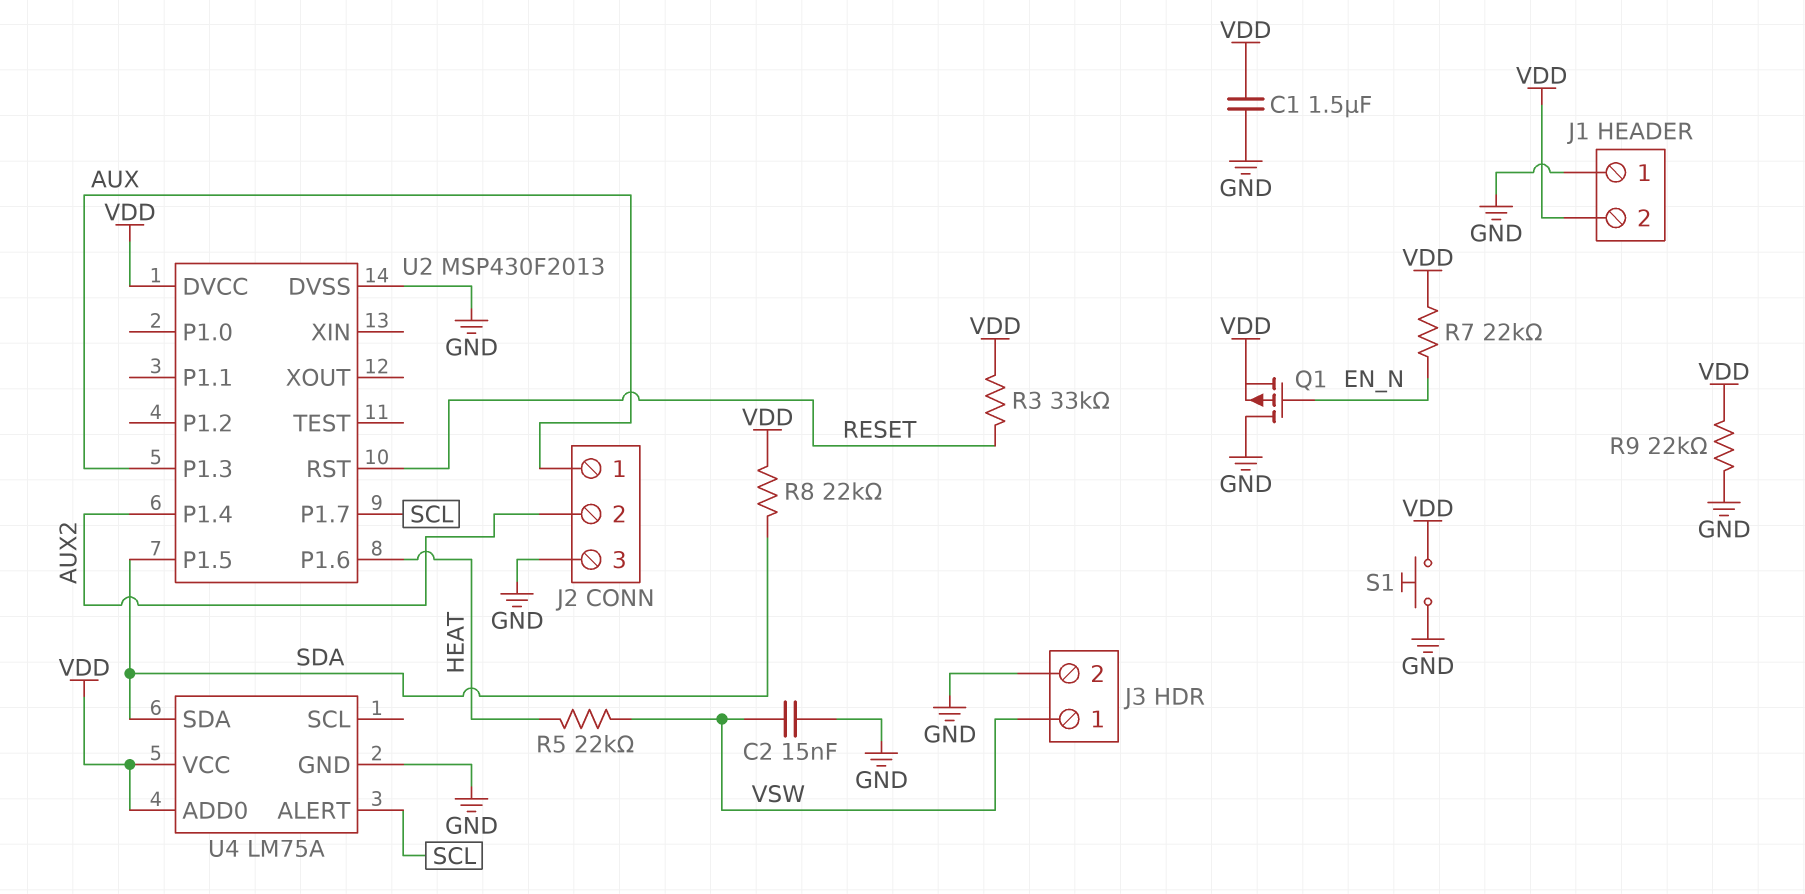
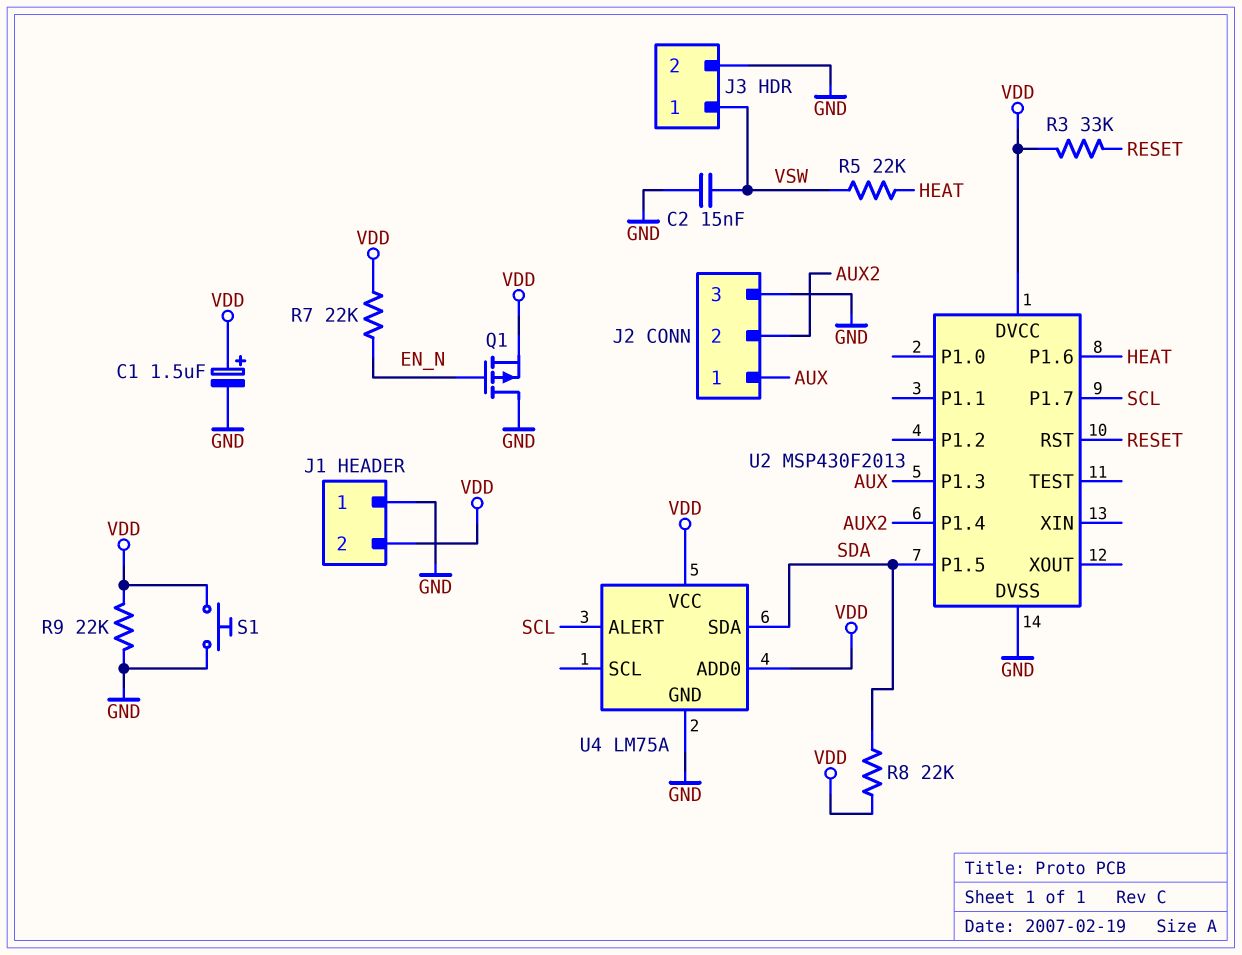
C1: 1.5uF (GND, VDD) -> 1.5uF (plus VDD, minus GND)

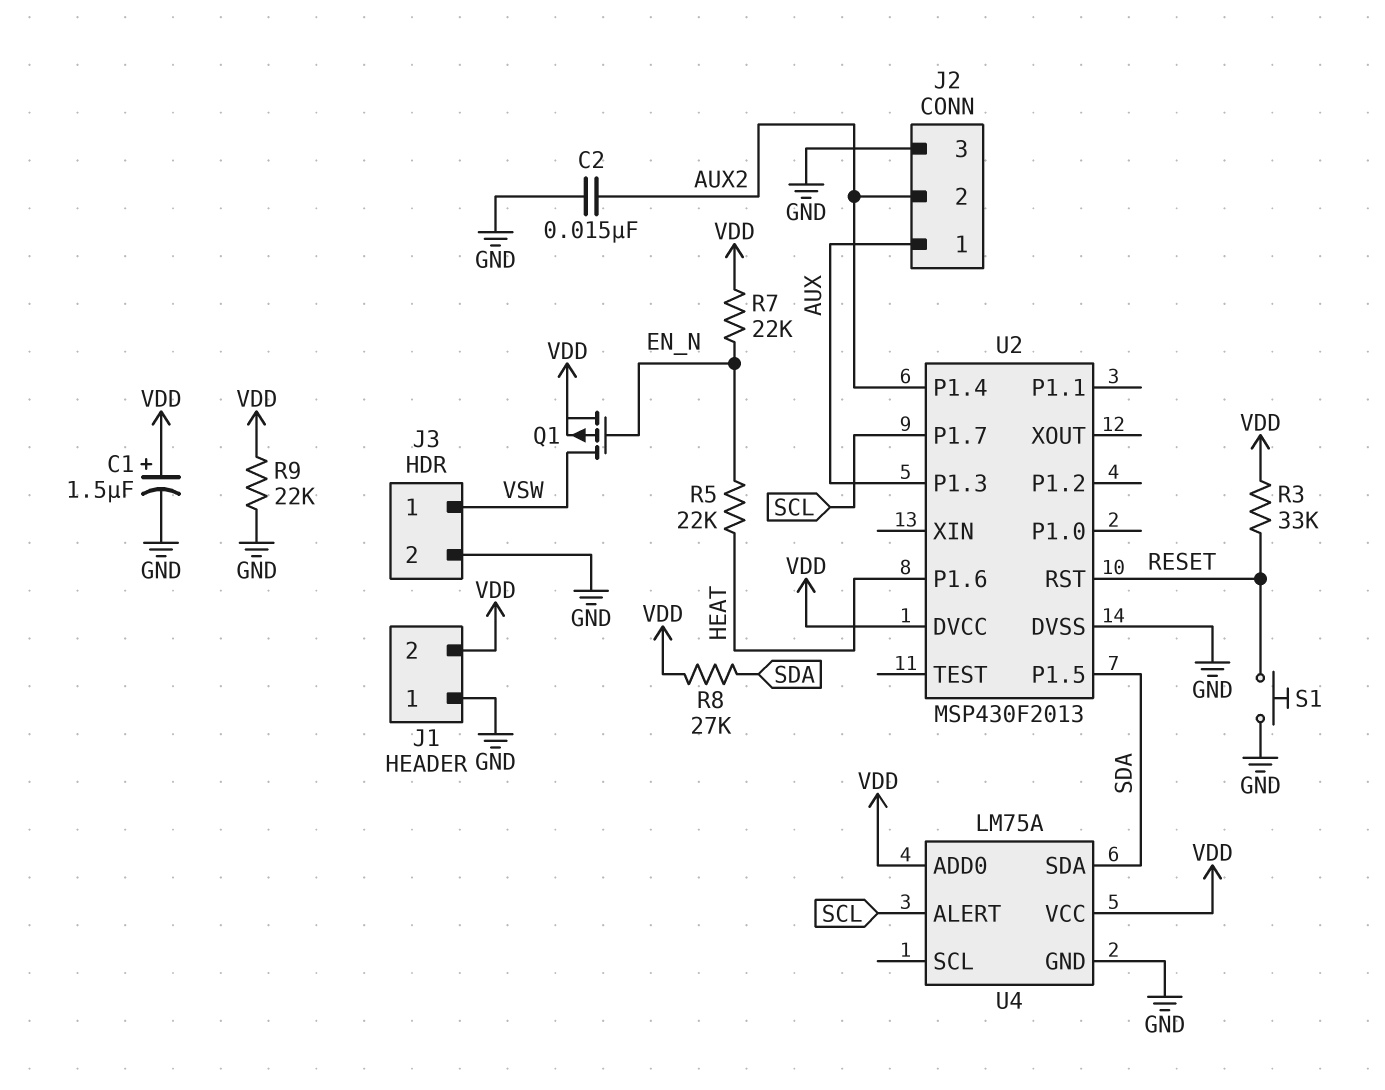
C2: 15nF (GND, VSW) -> 15nF (AUX2, GND)
Q1: PMOS (G EN_N, D GND, S VDD) -> PMOS (G EN_N, D VSW, S VDD)
R5: 22k (HEAT, VSW) -> 22k (EN_N, HEAT)
R8: 22k (SDA, VDD) -> 27k (SDA, VDD)
S1: button (GND, VDD) -> button (GND, RESET)

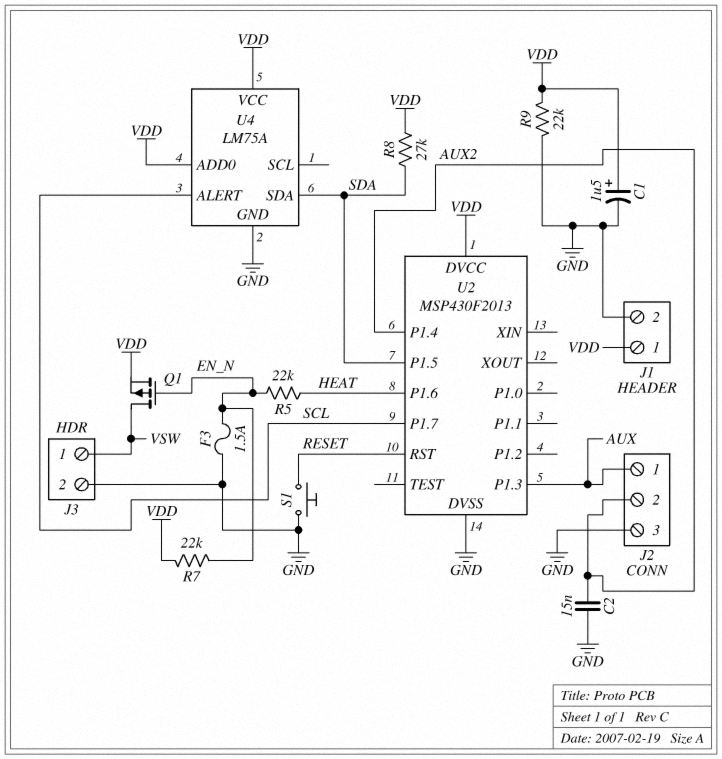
F3: none -> 1.5A (EN_N, GND)
J1 pin 1: GND -> VDD
J1 pin 2: VDD -> GND
R3: 33k (RESET, VDD) -> none

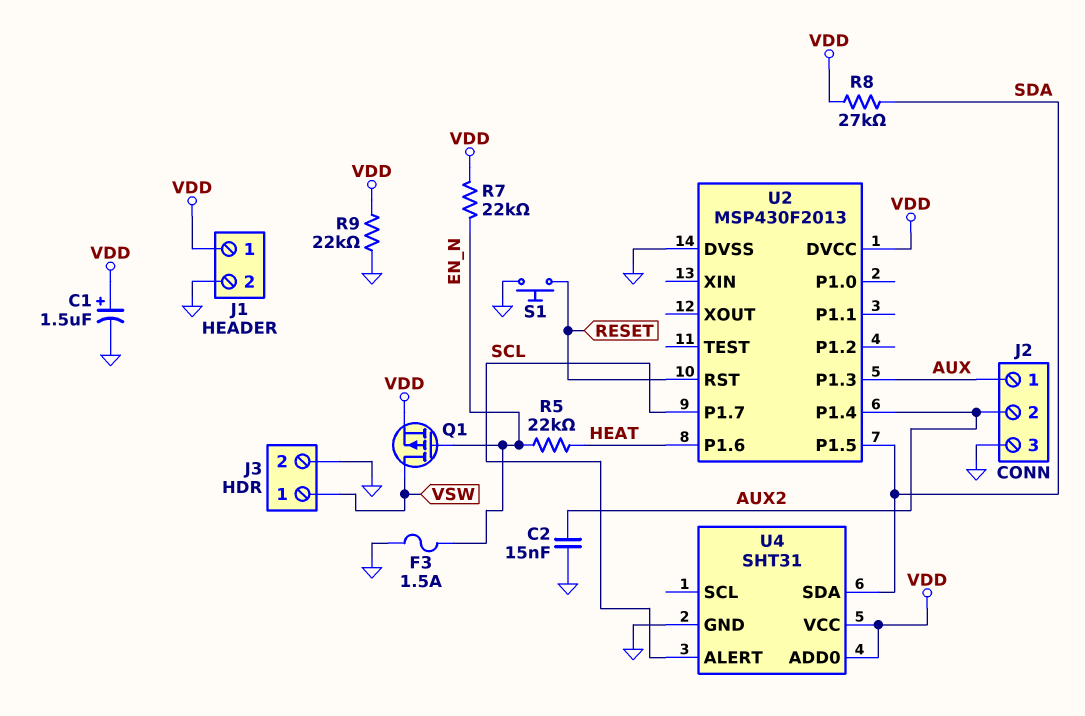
U4: LM75A -> SHT31

